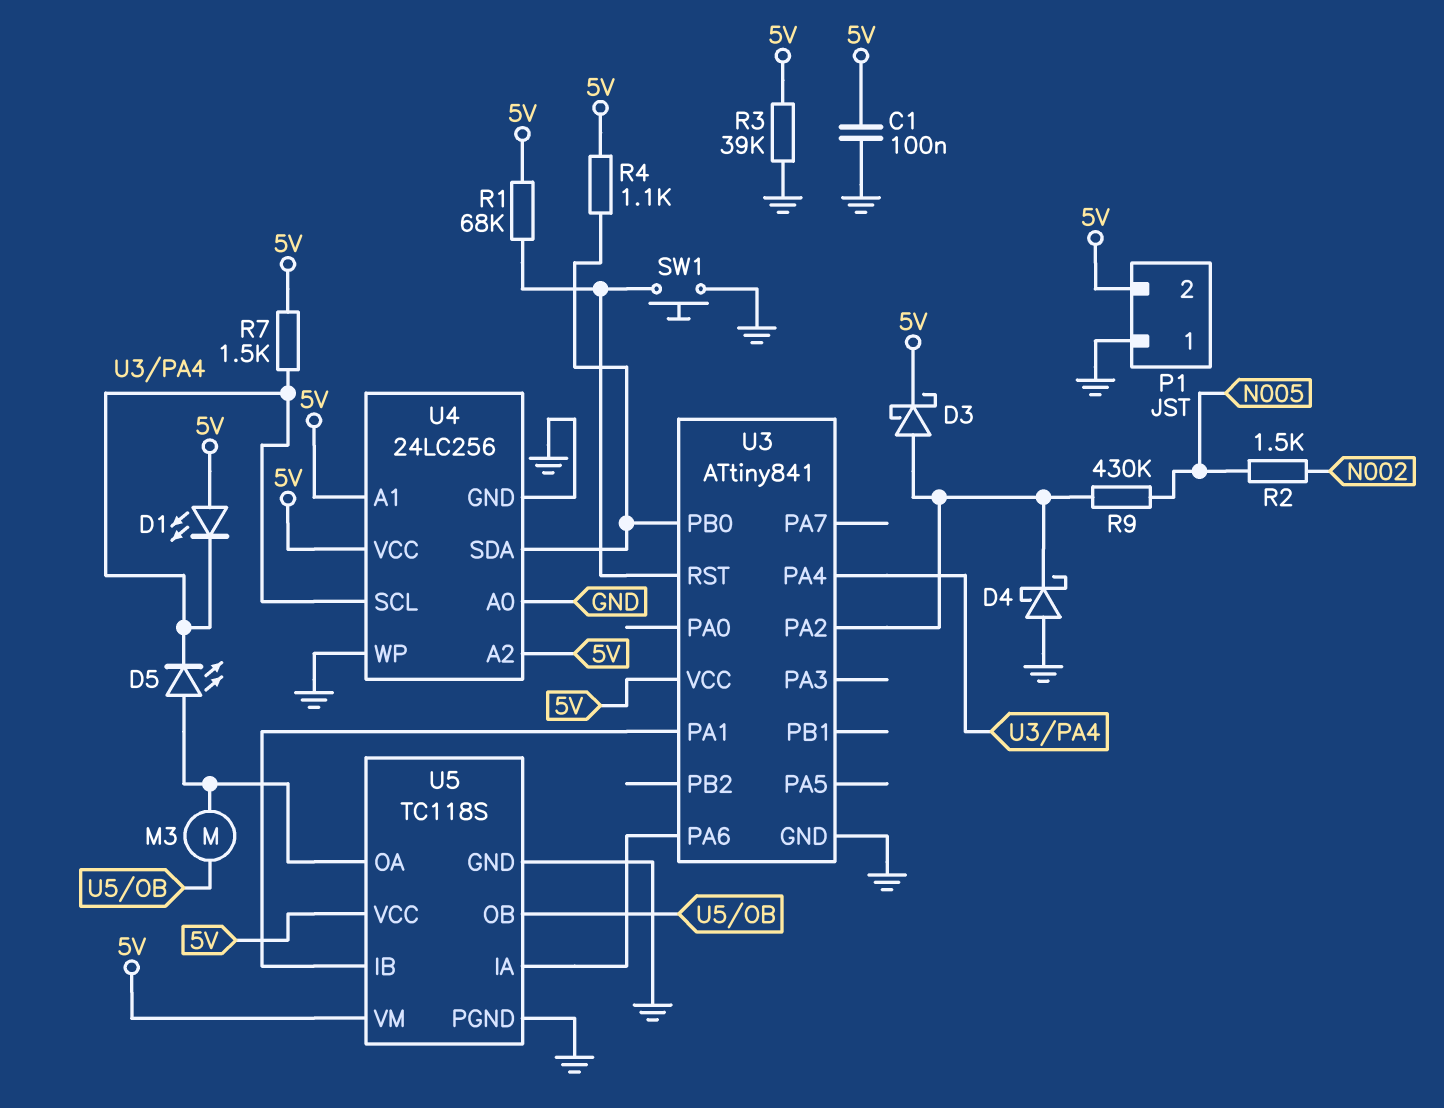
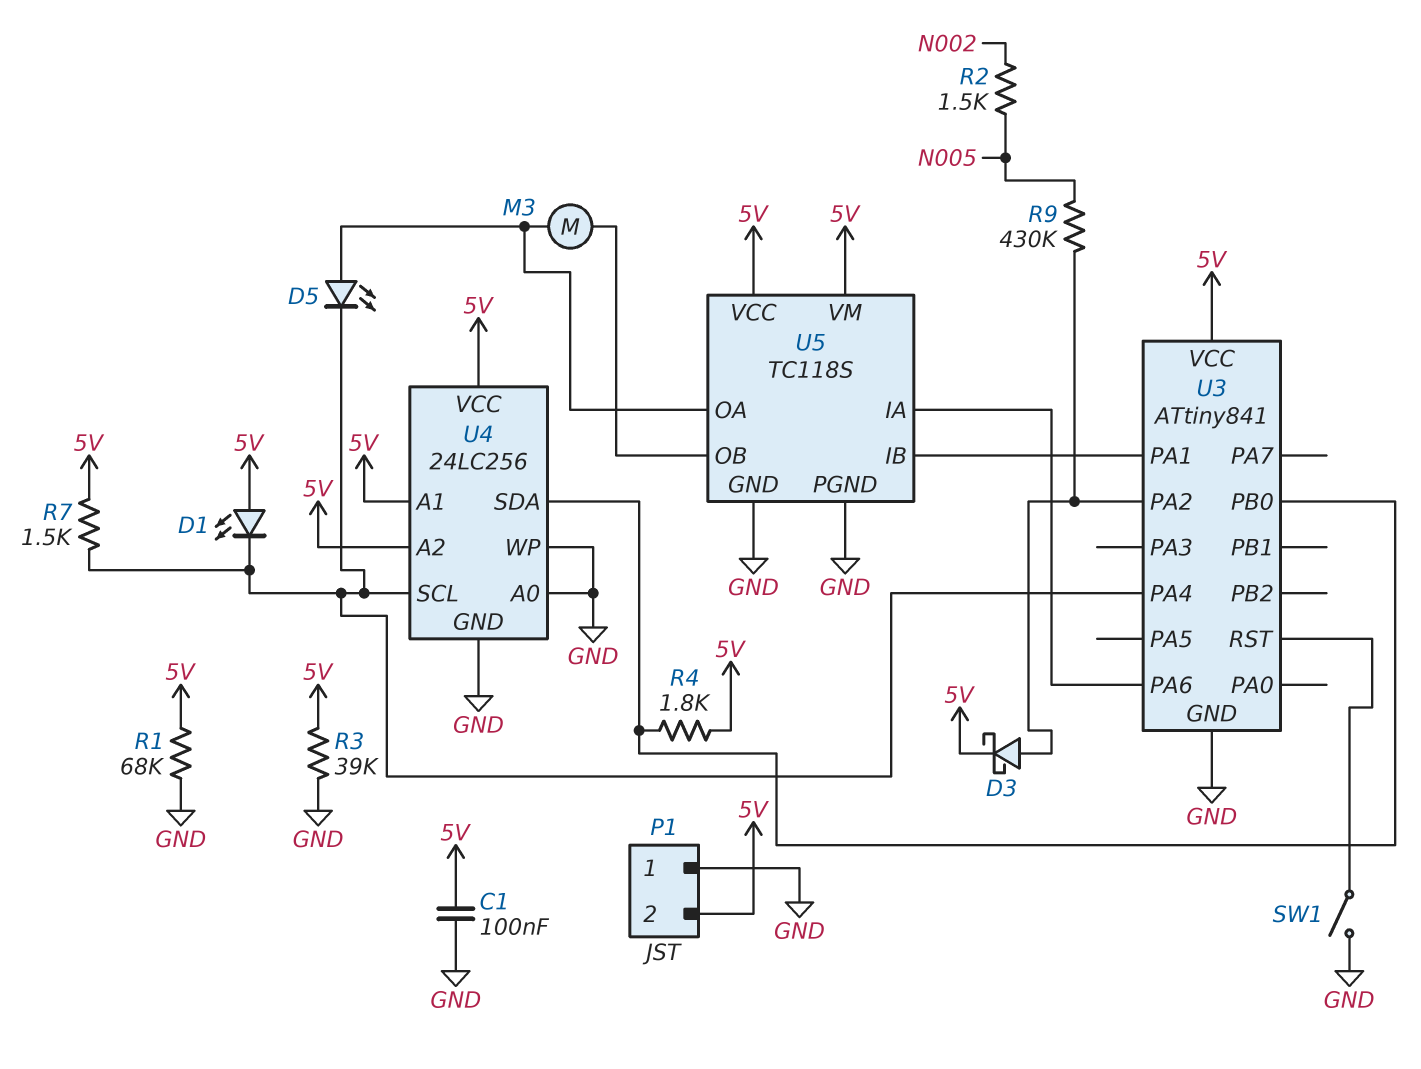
D4: schottky (A GND, K U3/PA2) -> none
R1: 68k (5V, U3/RST) -> 68k (5V, GND)
R4: 1.1k (5V, U3/PB0) -> 1.8k (5V, U3/PB0)
SW1: button (GND, U3/RST) -> switch (GND, U3/RST)

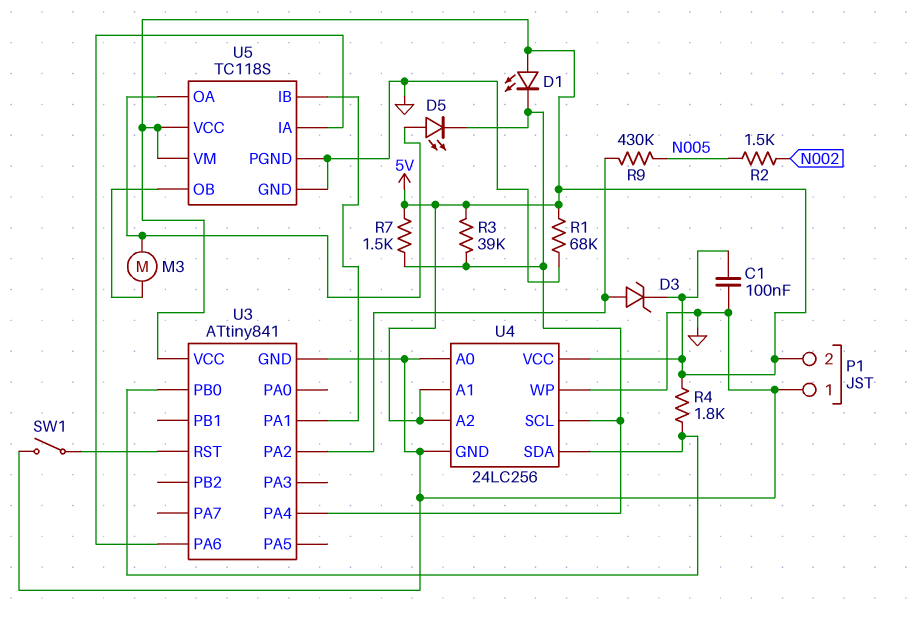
D3: schottky (A U3/PA2, K 5V) -> zener (A U3/PA2, K 5V)
R3: 39k (5V, GND) -> 39k (5V, U3/PA4)

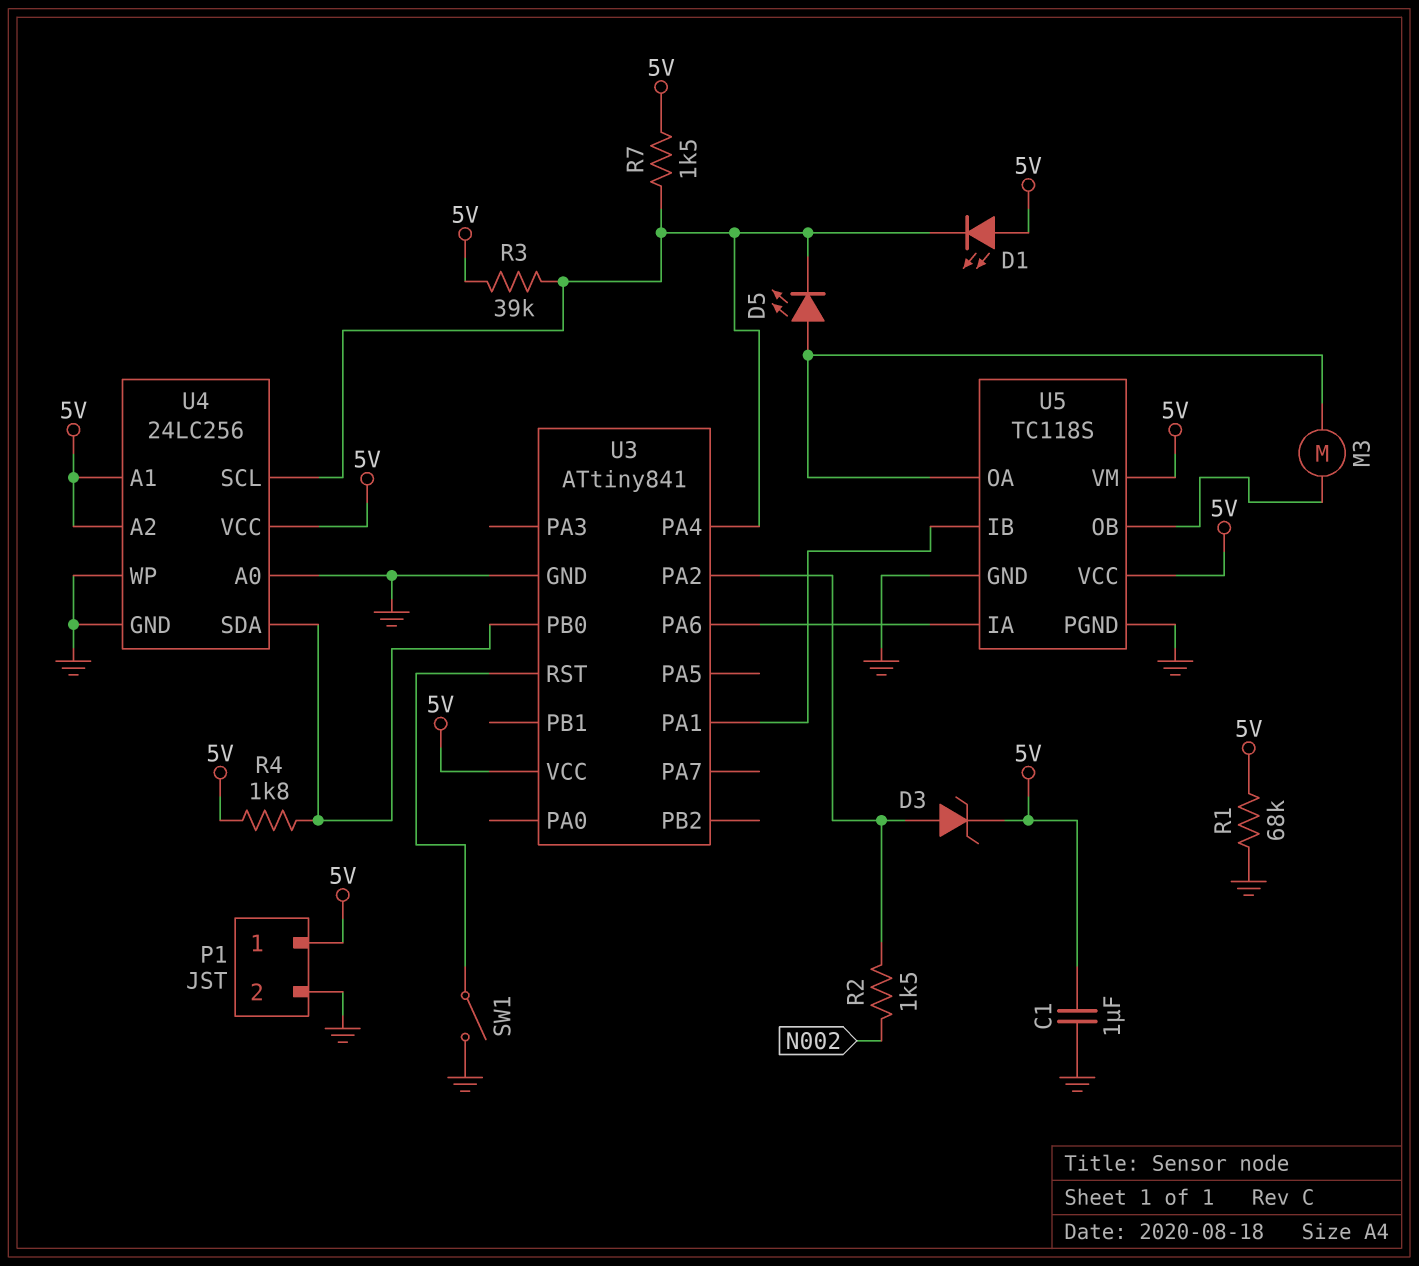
C1: 100nF (5V, GND) -> 1uF (5V, GND)
P1 pin 1: GND -> 5V
P1 pin 2: 5V -> GND
R2: 1.5k (N002, N005) -> 1.5k (N002, U3/PA2)
R9: 430k (N005, U3/PA2) -> none

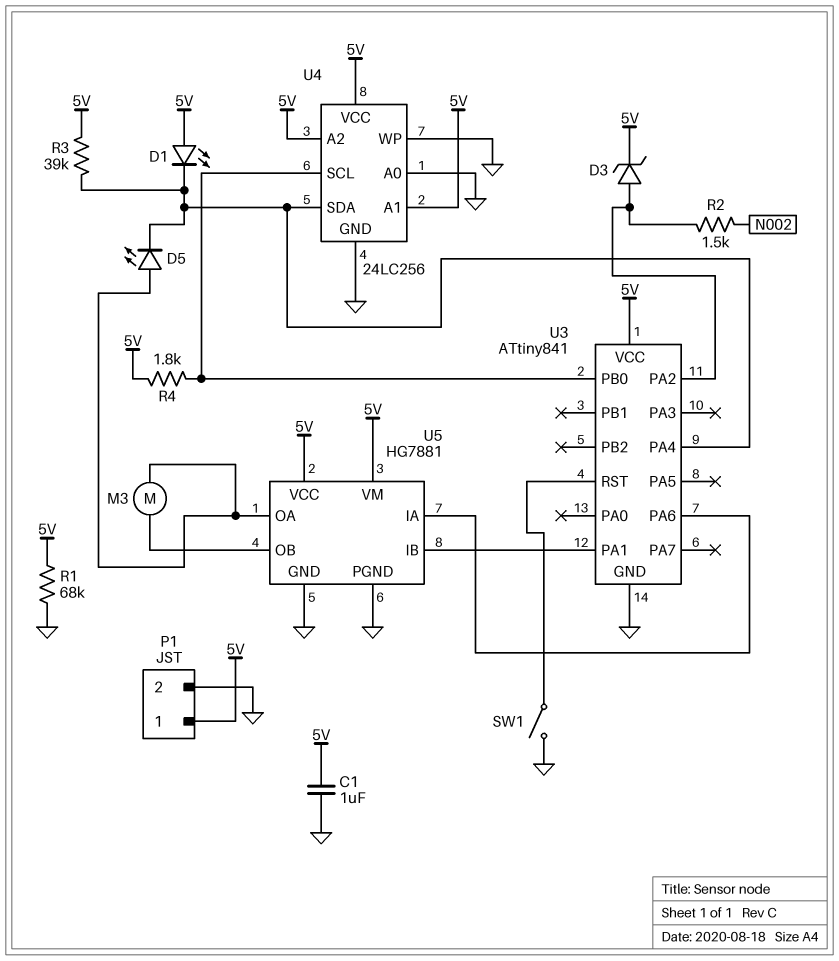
R7: 1.5k (5V, U3/PA4) -> none
U4 pin SCL: U3/PA4 -> U3/PB0
U4 pin SDA: U3/PB0 -> U3/PA4
U5: TC118S -> HG7881

